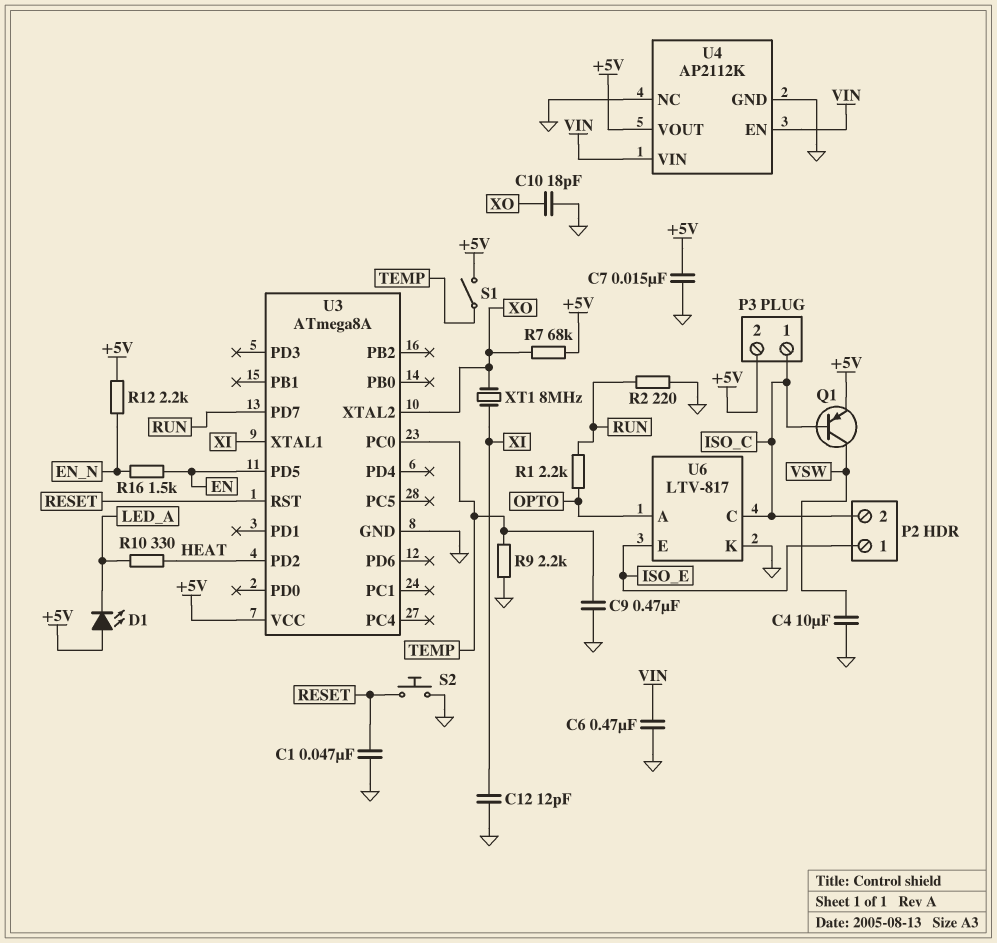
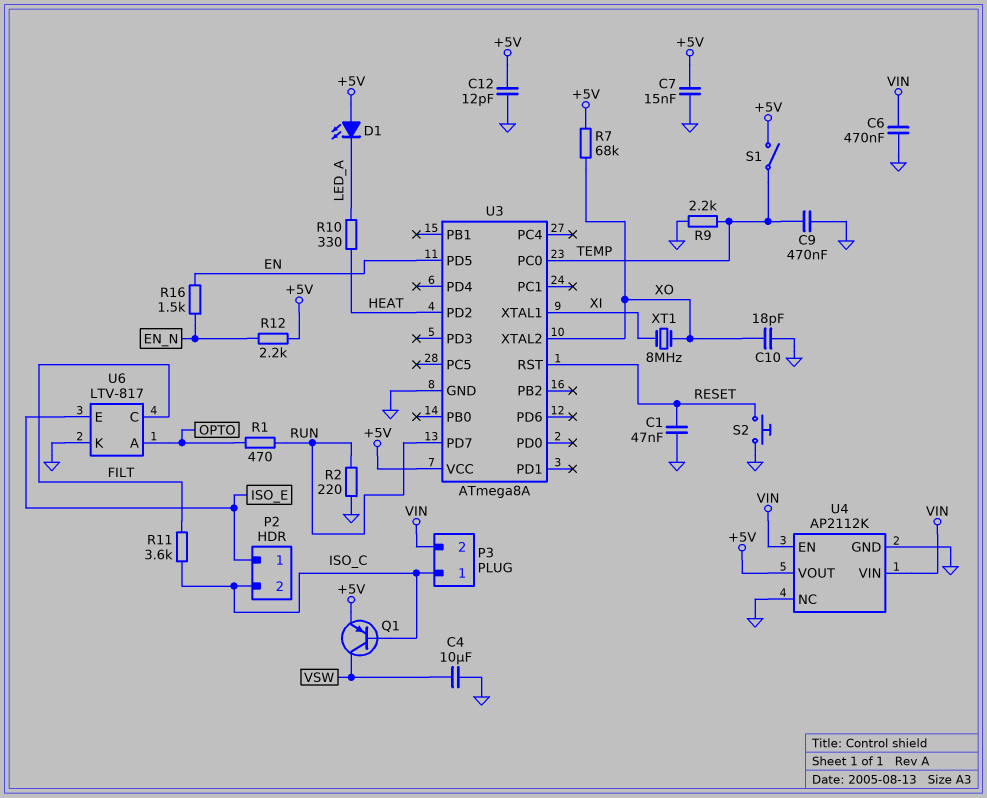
C12: 12pF (GND, XI) -> 12pF (+5V, GND)
P3 pin 2: +5V -> VIN
R1: 2.2k (OPTO, RUN) -> 470 (OPTO, RUN)
R11: none -> 3.6k (FILT, ISO_C)
U6 pin C: ISO_C -> FILT

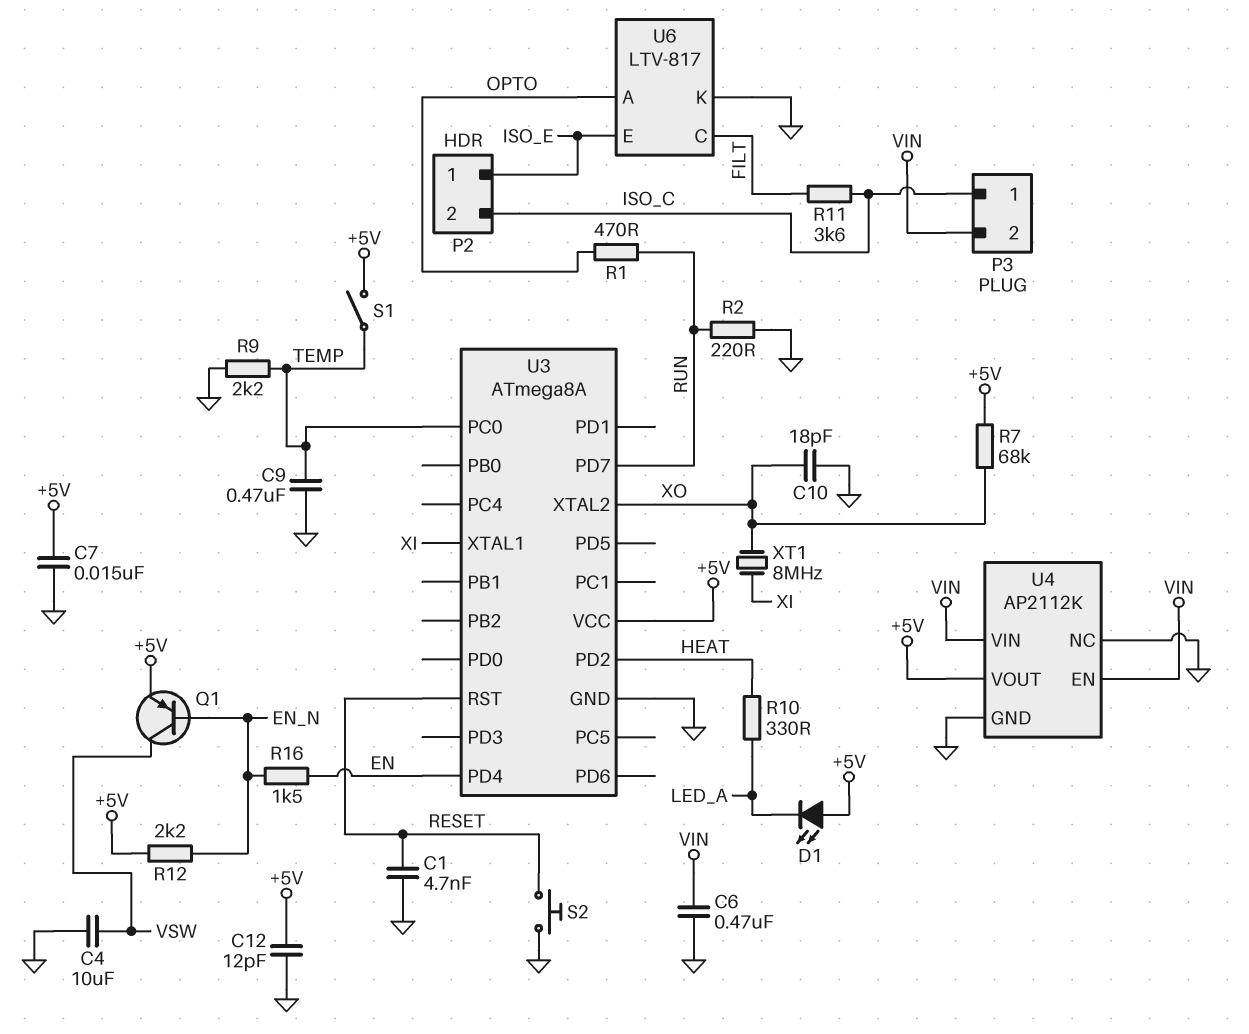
C1: 47nF (GND, RESET) -> 4.7nF (GND, RESET)
Q1: PNP (B ISO_C, C VSW, E +5V) -> PNP (B EN_N, C VSW, E +5V)
U3 pin PD4: none -> EN
U3 pin PD5: EN -> none

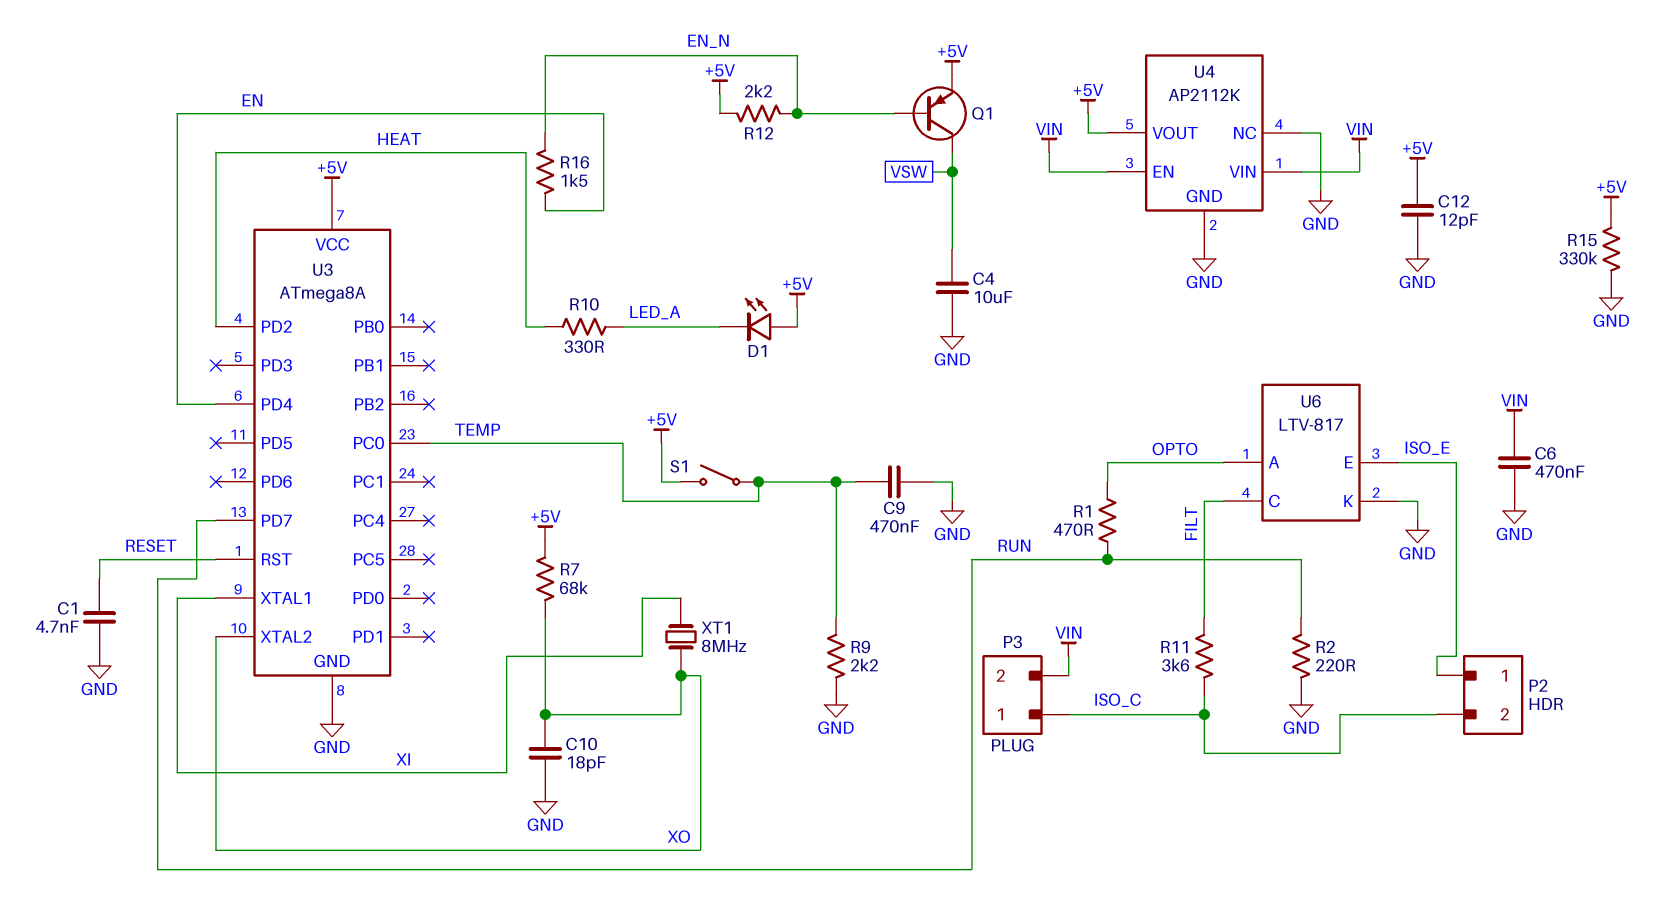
C7: 15nF (+5V, GND) -> none
R15: none -> 330k (+5V, GND)
S2: button (GND, RESET) -> none

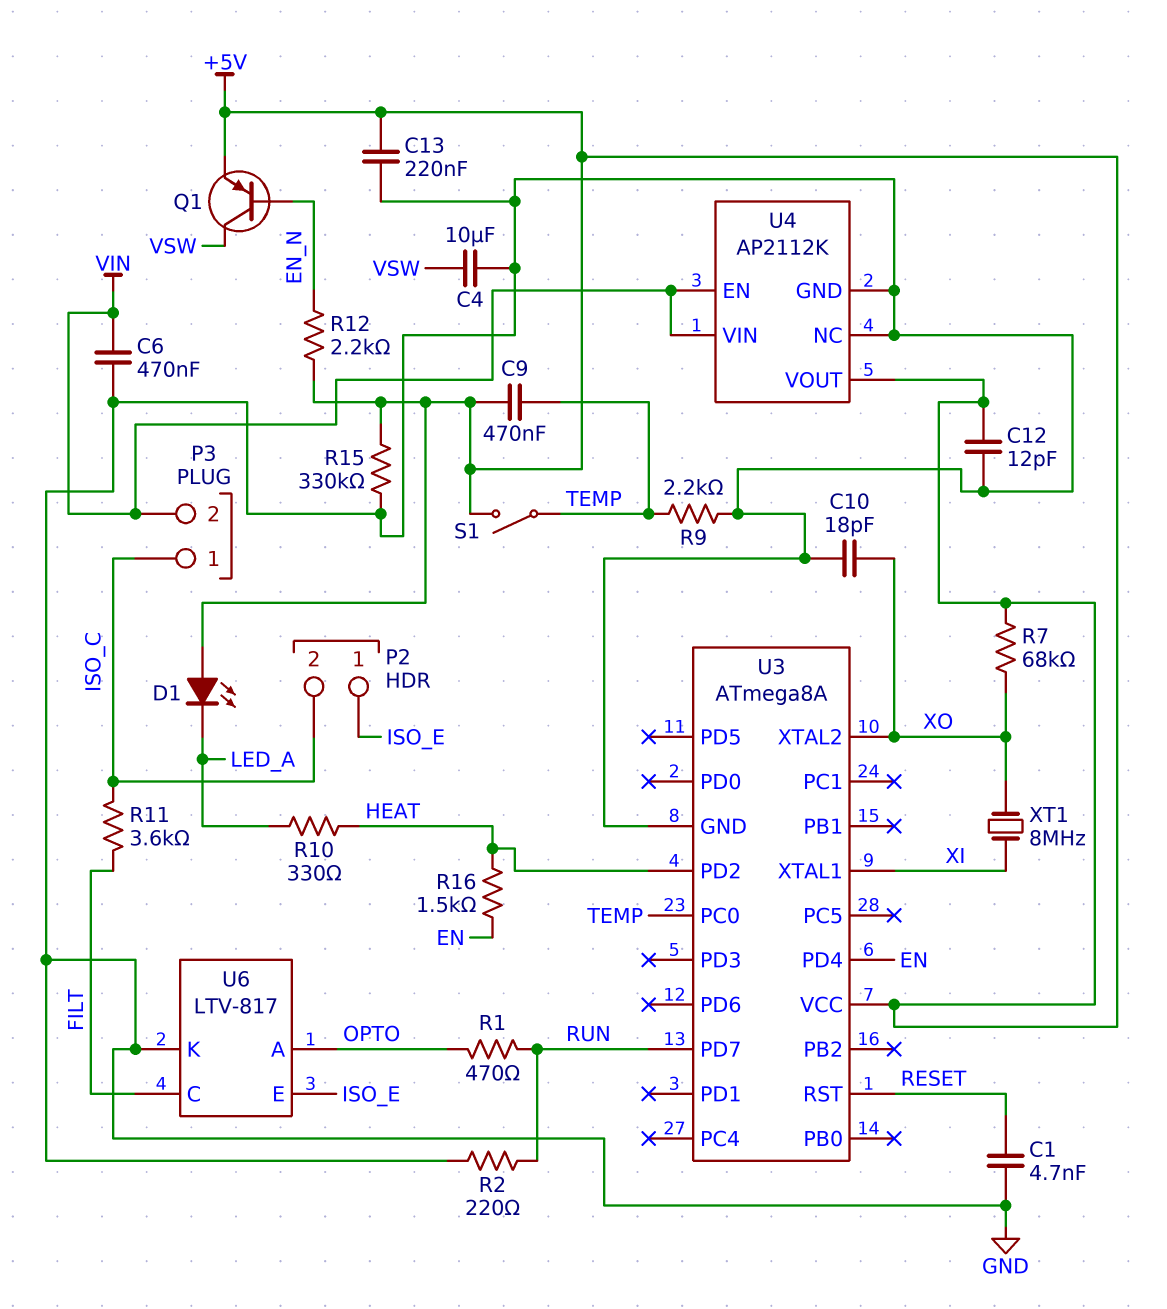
C9: 470nF (GND, TEMP) -> 470nF (+5V, TEMP)
C13: none -> 220nF (+5V, GND)
R16: 1.5k (EN, EN_N) -> 1.5k (EN, HEAT)

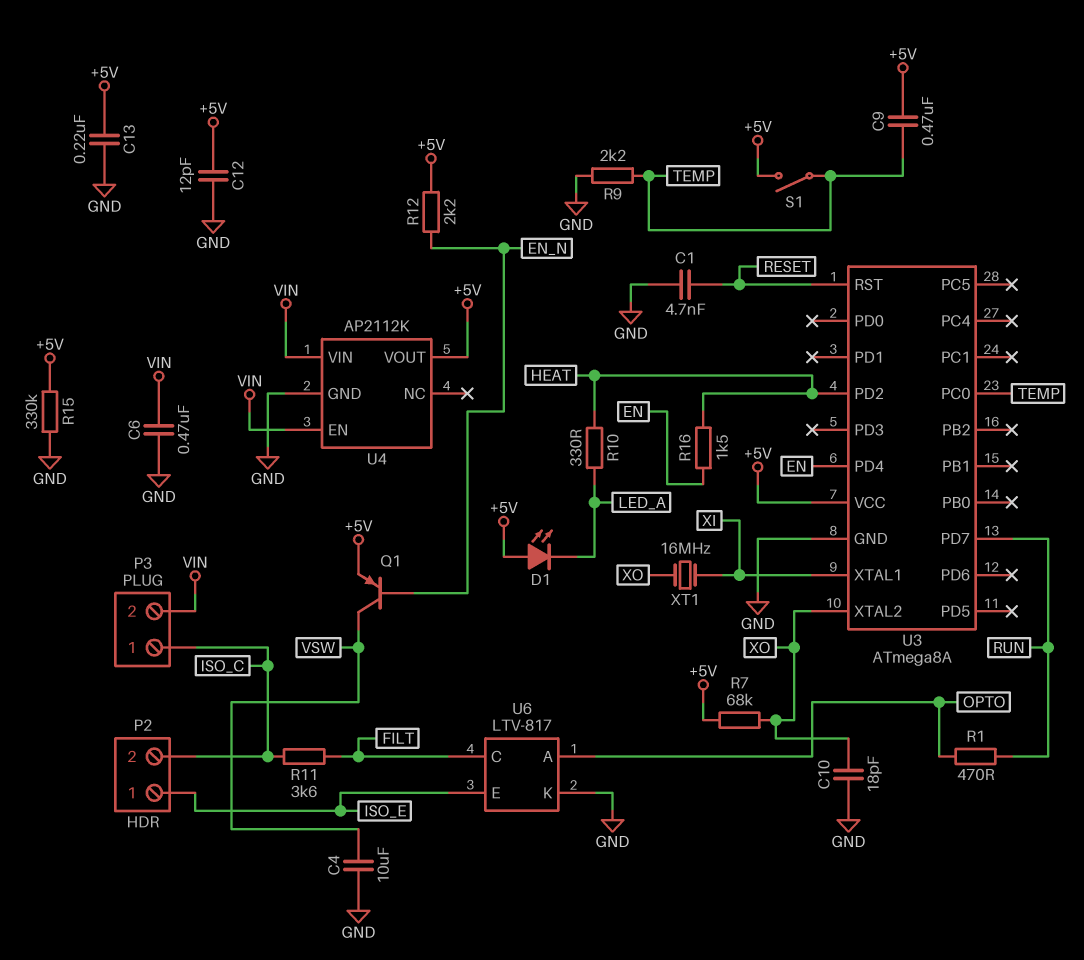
R2: 220 (GND, RUN) -> none
U4 pin NC: GND -> none
XT1: 8MHz (XI, XO) -> 16MHz (XI, XO)

